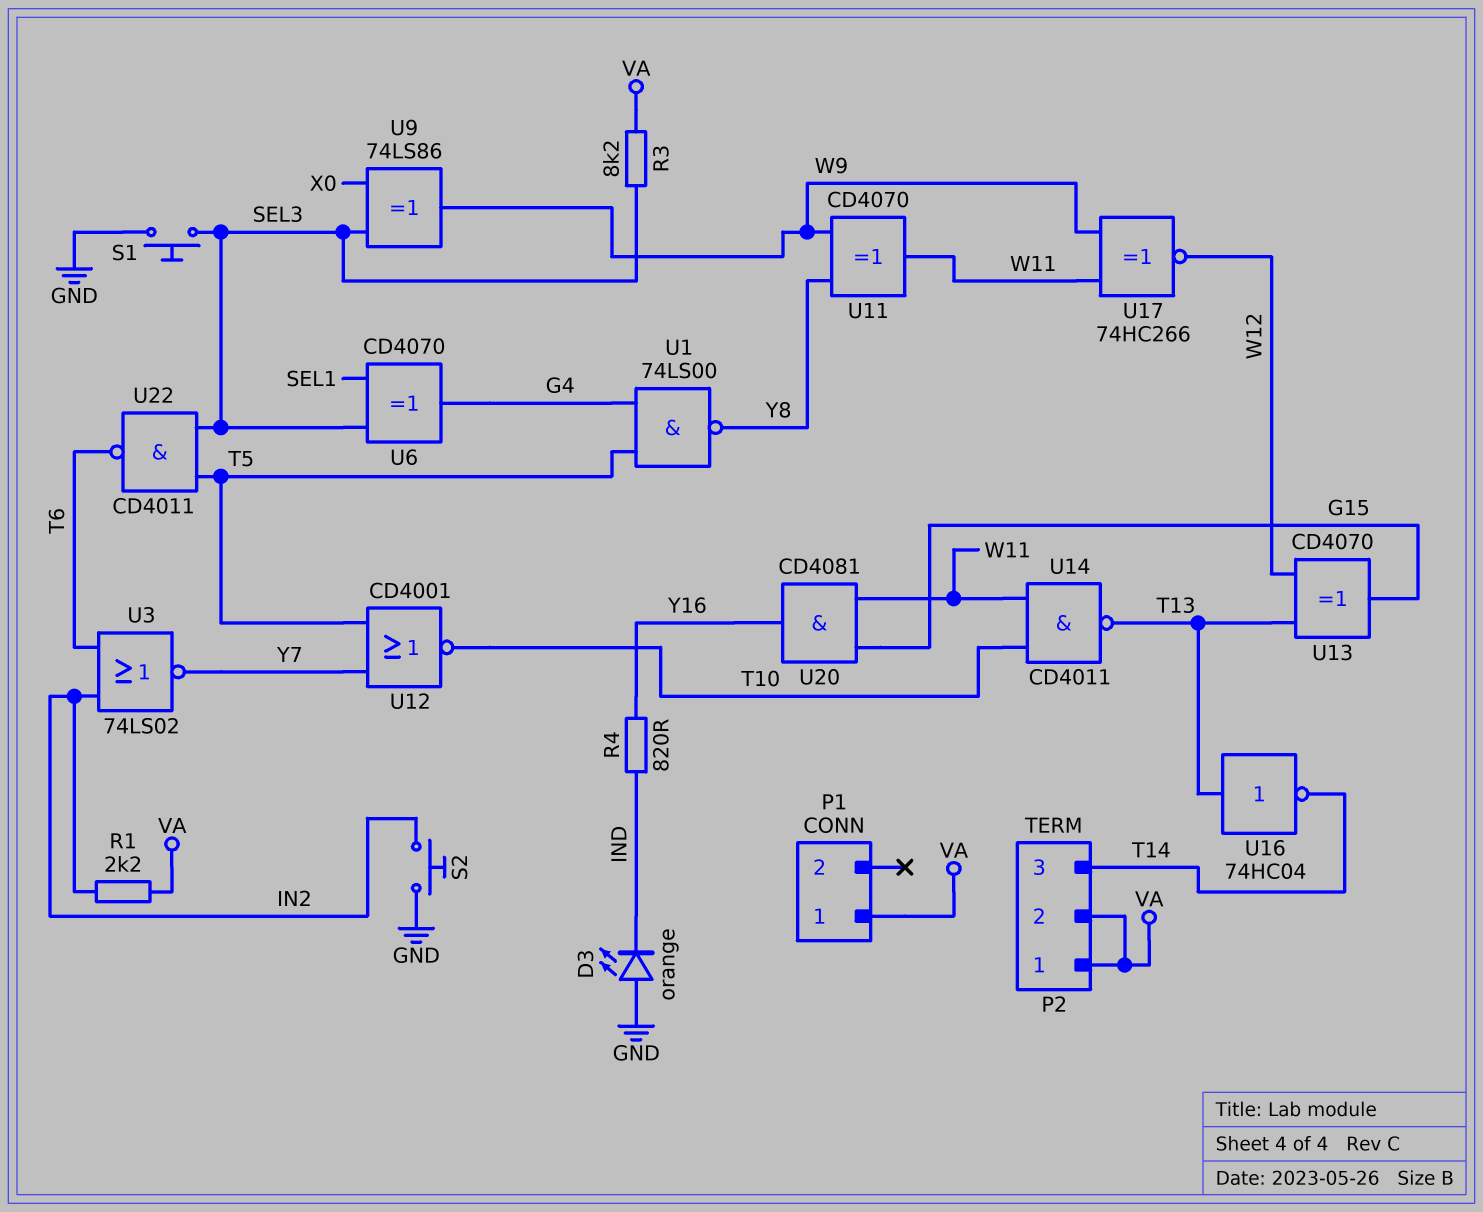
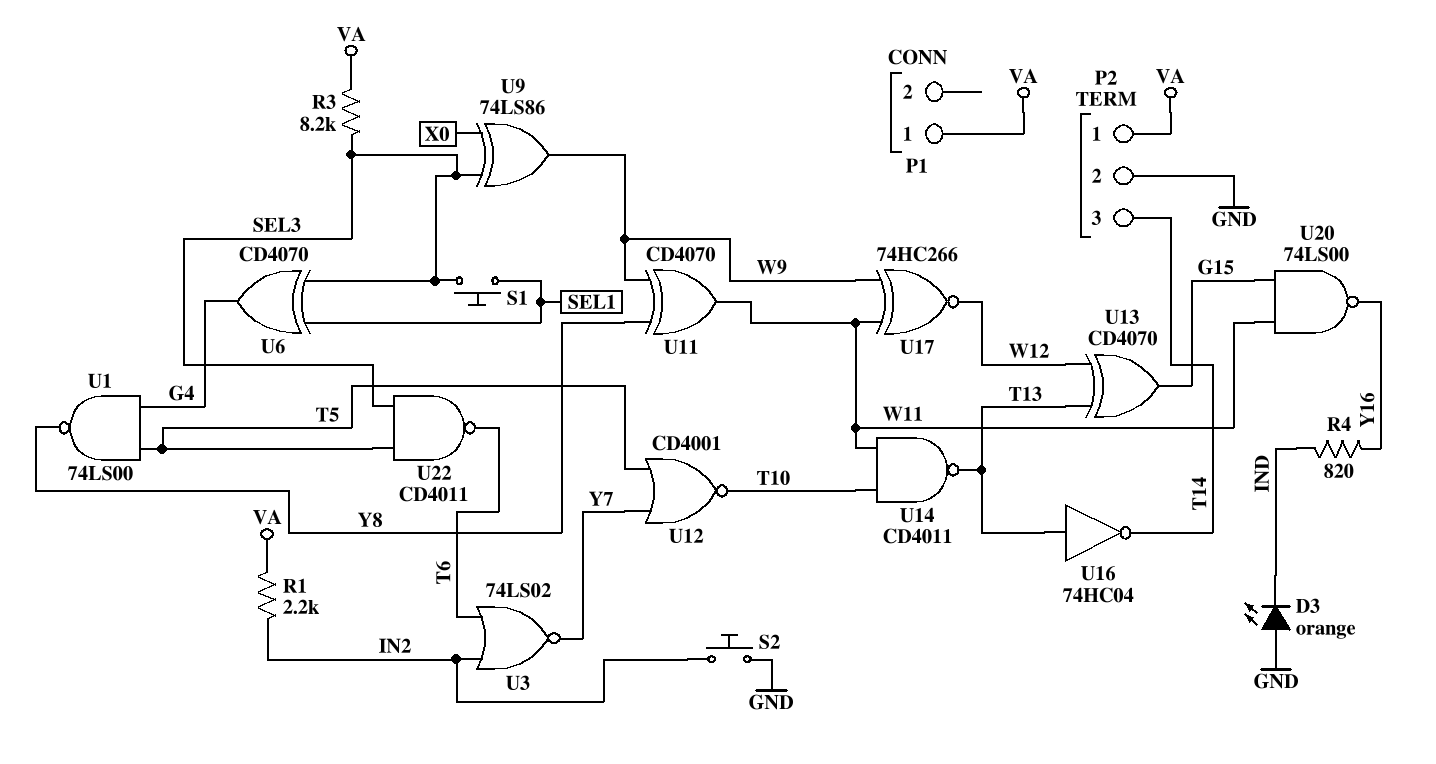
P2 pin 2: VA -> GND
S1: button (GND, SEL3) -> button (SEL1, SEL3)
U20: AND CD4081 (in G15, in W11, out Y16) -> NAND 74LS00 (in G15, in W11, out Y16)

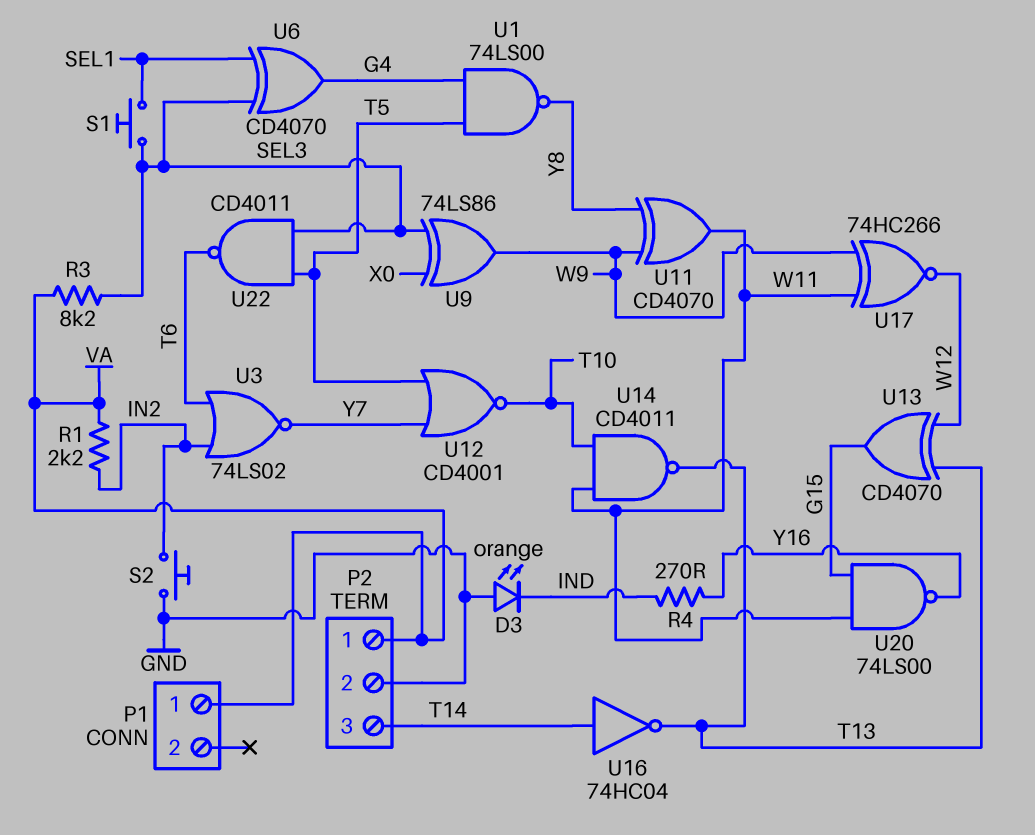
R4: 820 (IND, Y16) -> 270 (IND, Y16)
U16: NOT 74HC04 (in T13, out T14) -> NOT 74HC04 (in T14, out T13)

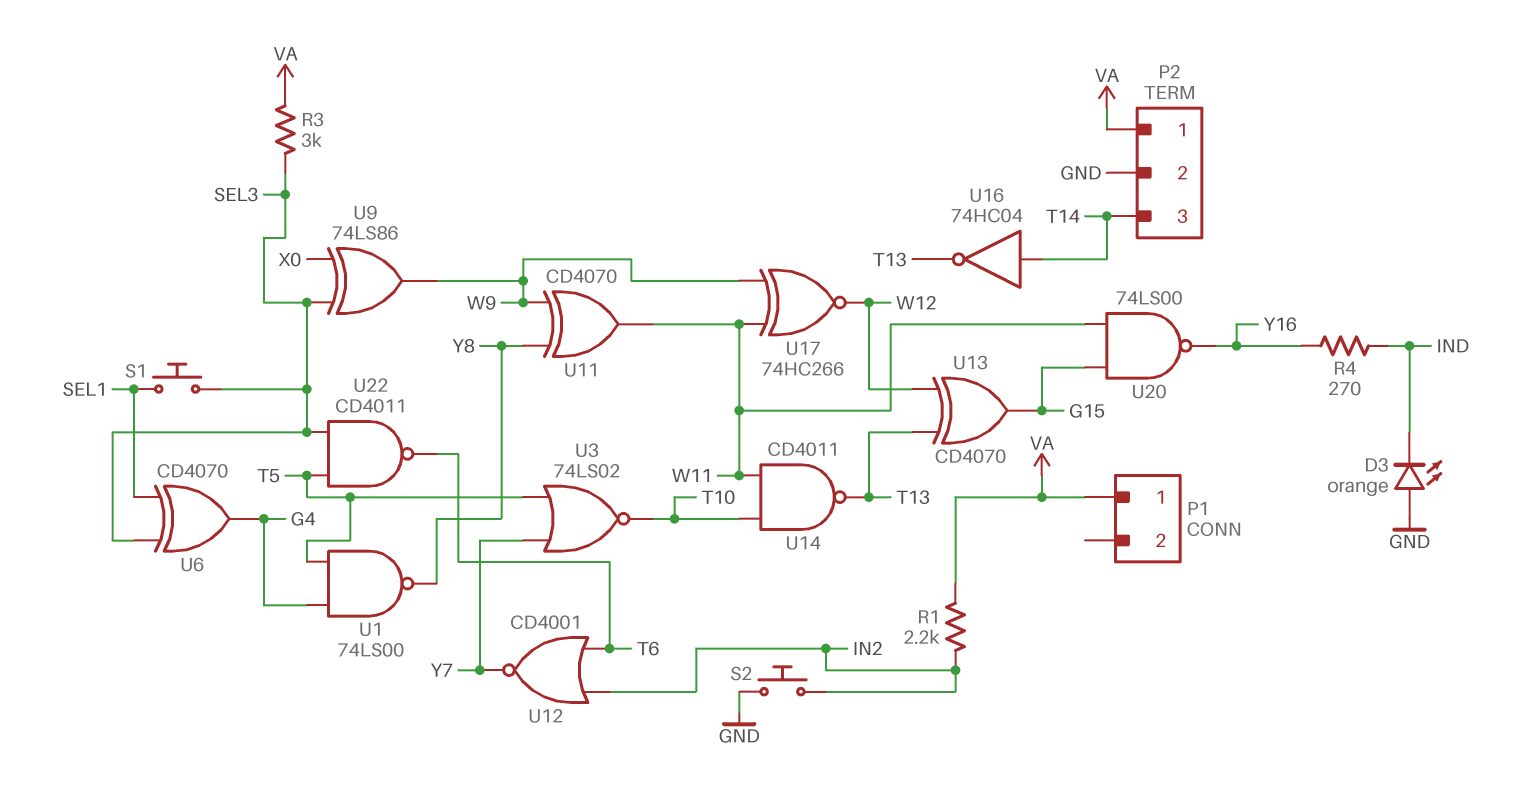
R3: 8.2k (SEL3, VA) -> 3k (SEL3, VA)
U3: NOR 74LS02 (in IN2, in T6, out Y7) -> NOR 74LS02 (in T5, in Y7, out T10)
U12: NOR CD4001 (in T5, in Y7, out T10) -> NOR CD4001 (in IN2, in T6, out Y7)

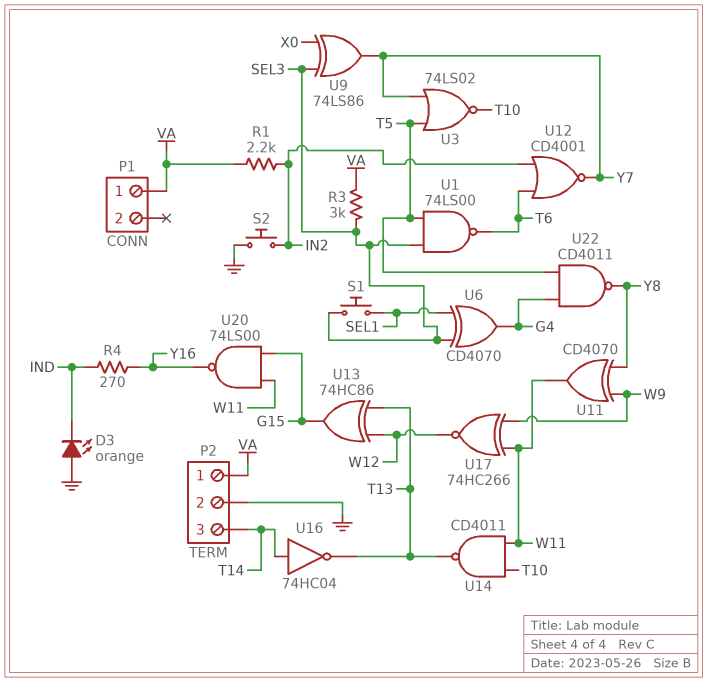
U1: NAND 74LS00 (in G4, in T5, out Y8) -> NAND 74LS00 (in SEL3, in T5, out T6)
U9: XOR 74LS86 (in SEL3, in X0, out W9) -> XOR 74LS86 (in SEL3, in X0, out Y7)
U13: XOR CD4070 (in T13, in W12, out G15) -> XOR 74HC86 (in T13, in W12, out G15)
U22: NAND CD4011 (in SEL3, in T5, out T6) -> NAND CD4011 (in G4, in T5, out Y8)

